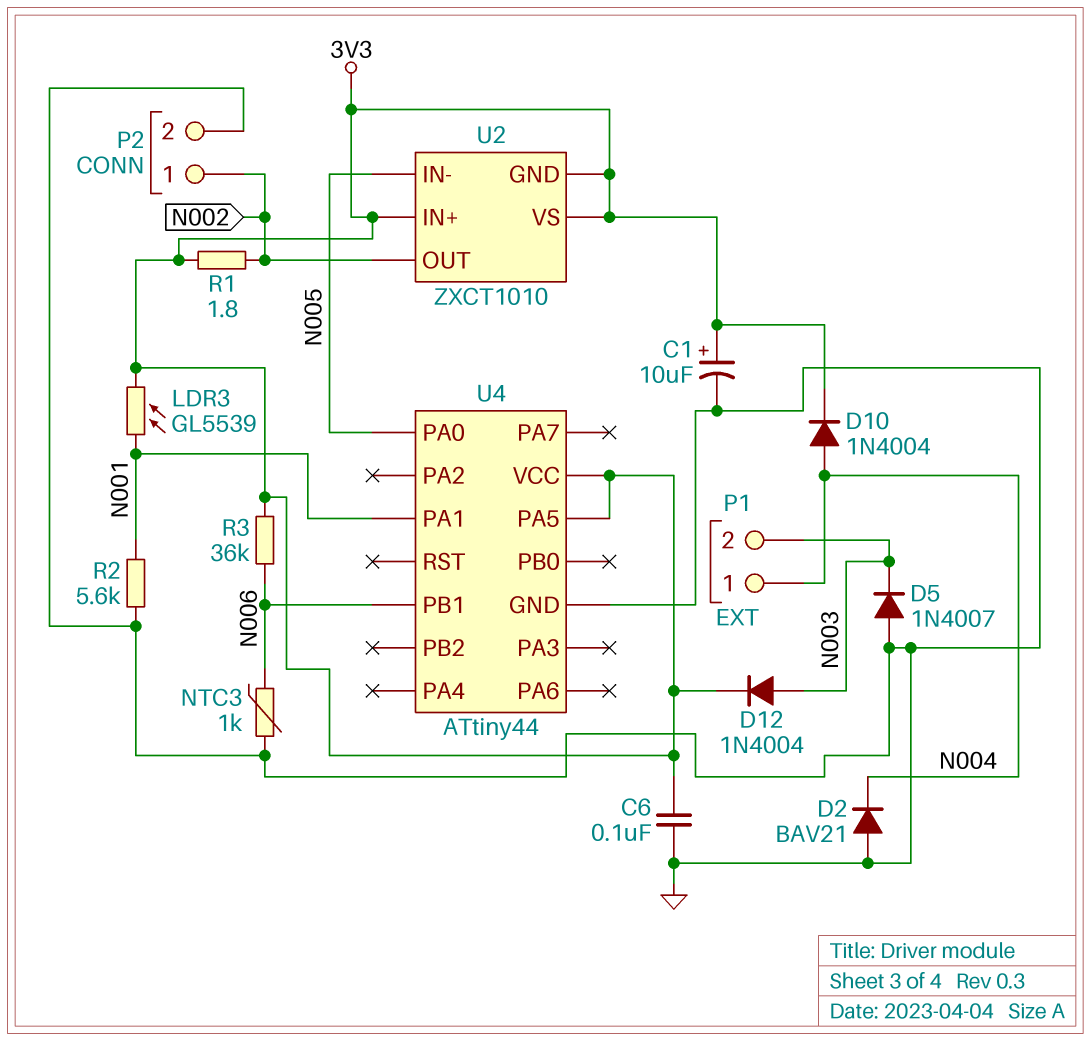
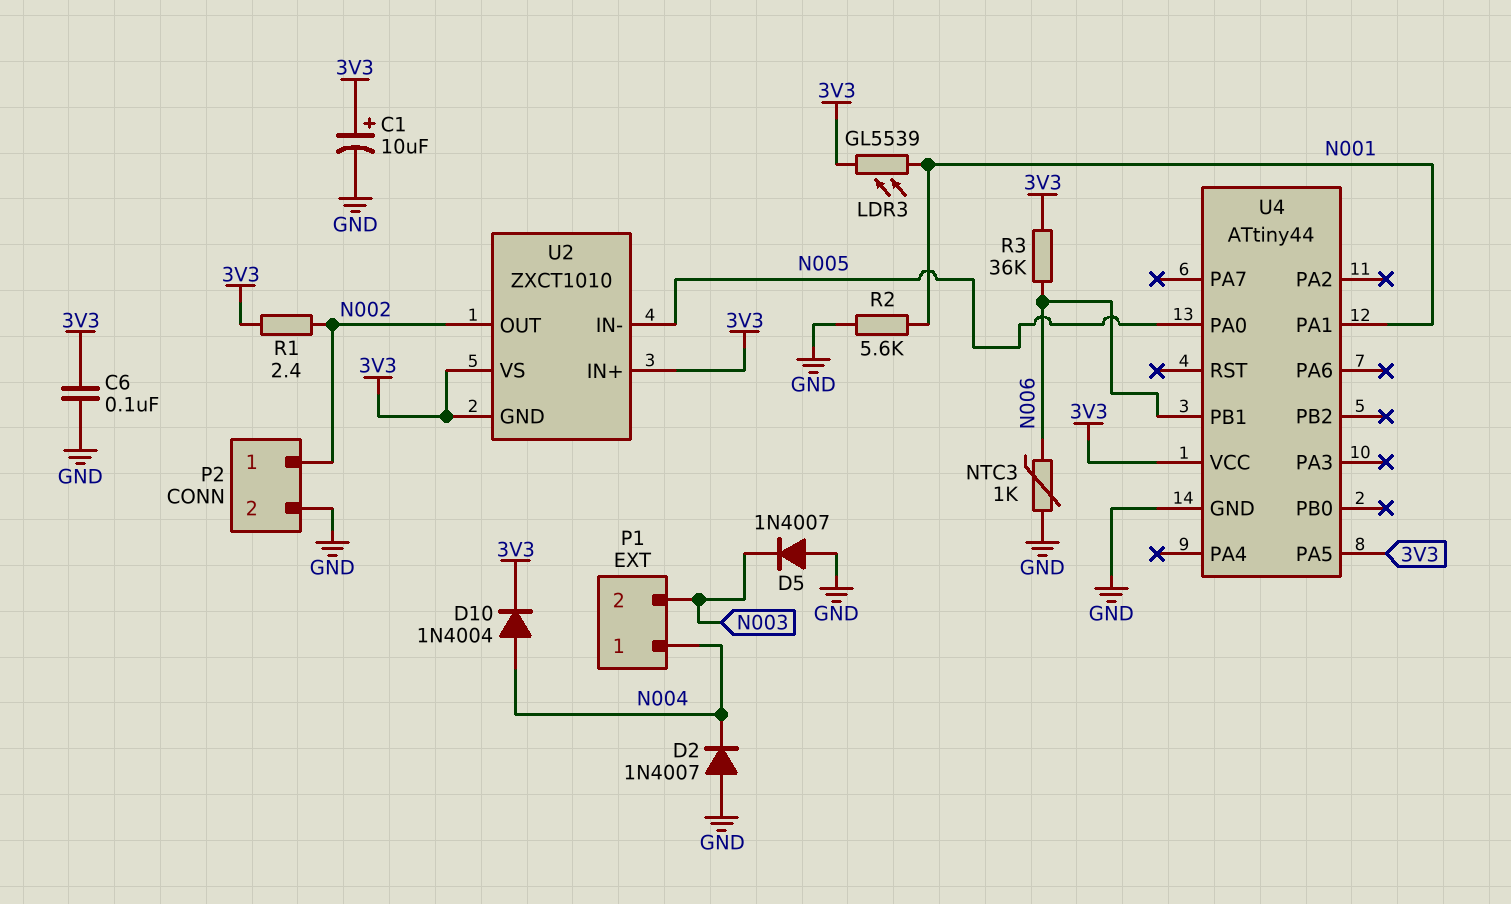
D2: diode BAV21 (A GND, K N004) -> diode 1N4007 (A GND, K N004)
D12: diode 1N4004 (A N003, K 3V3) -> none
R1: 1.8 (3V3, N002) -> 2.4 (3V3, N002)

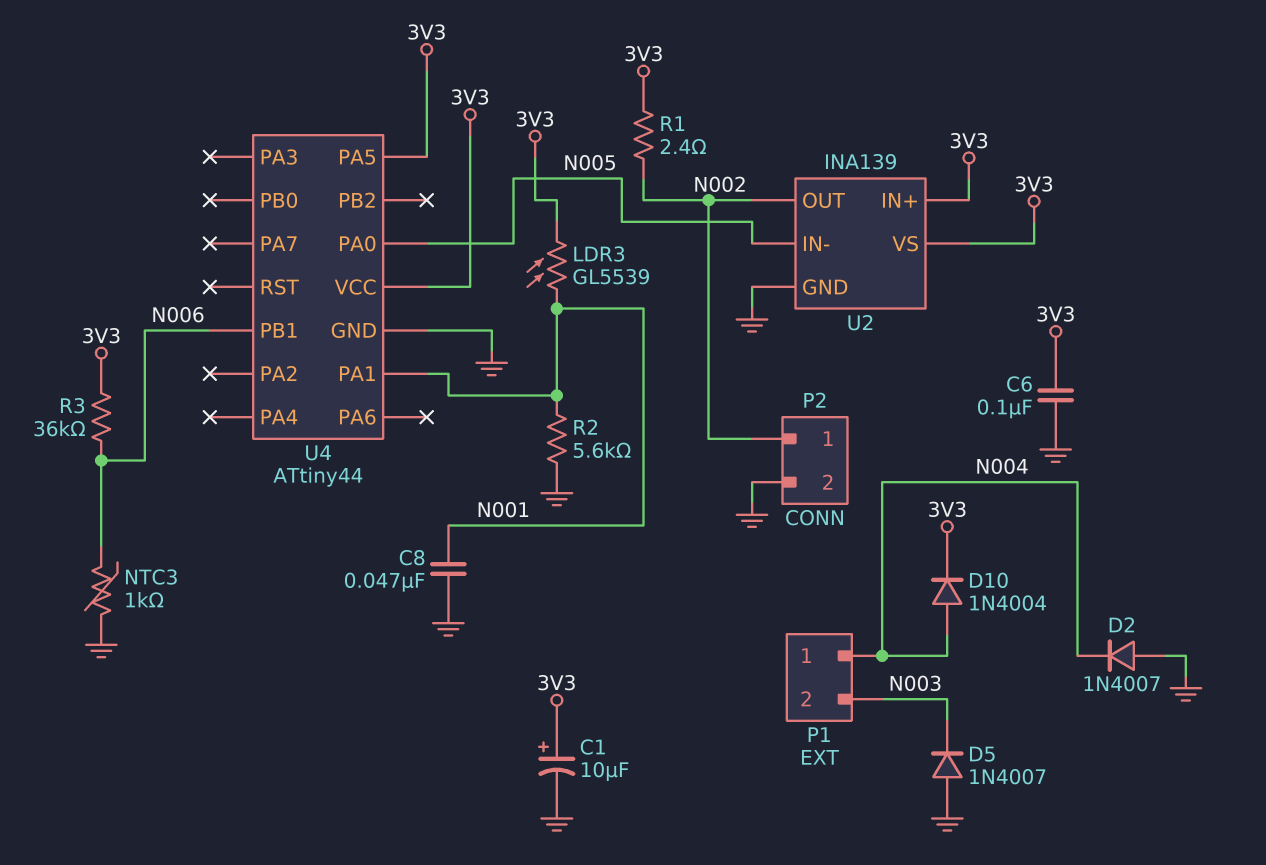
C8: none -> 47nF (GND, N001)
U2: ZXCT1010 -> INA139
U2 pin GND: 3V3 -> GND

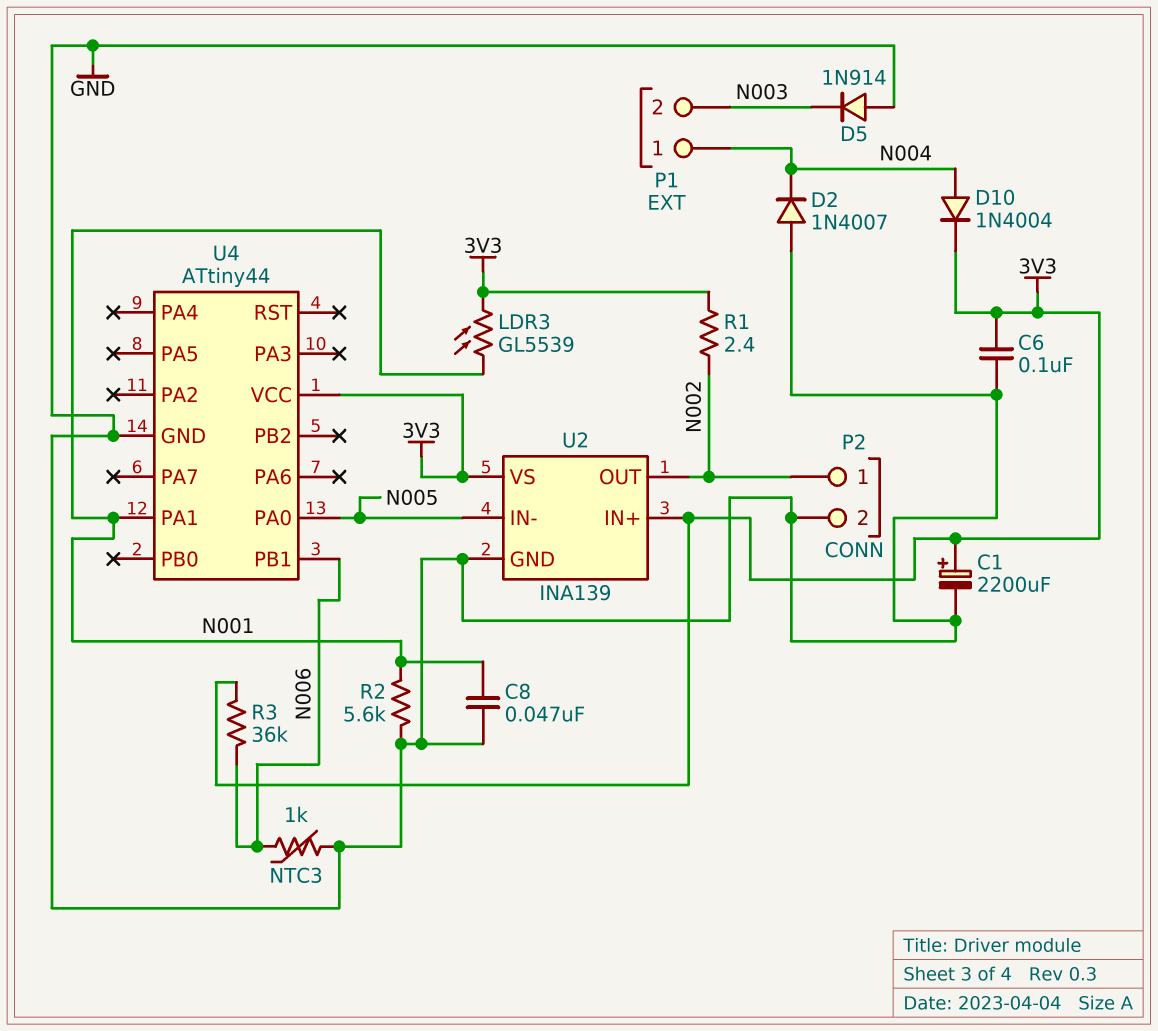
C1: 10uF (plus 3V3, minus GND) -> 2200uF (plus 3V3, minus GND)
D5: diode 1N4007 (A GND, K N003) -> diode 1N914 (A GND, K N003)
U4 pin PA5: 3V3 -> none

